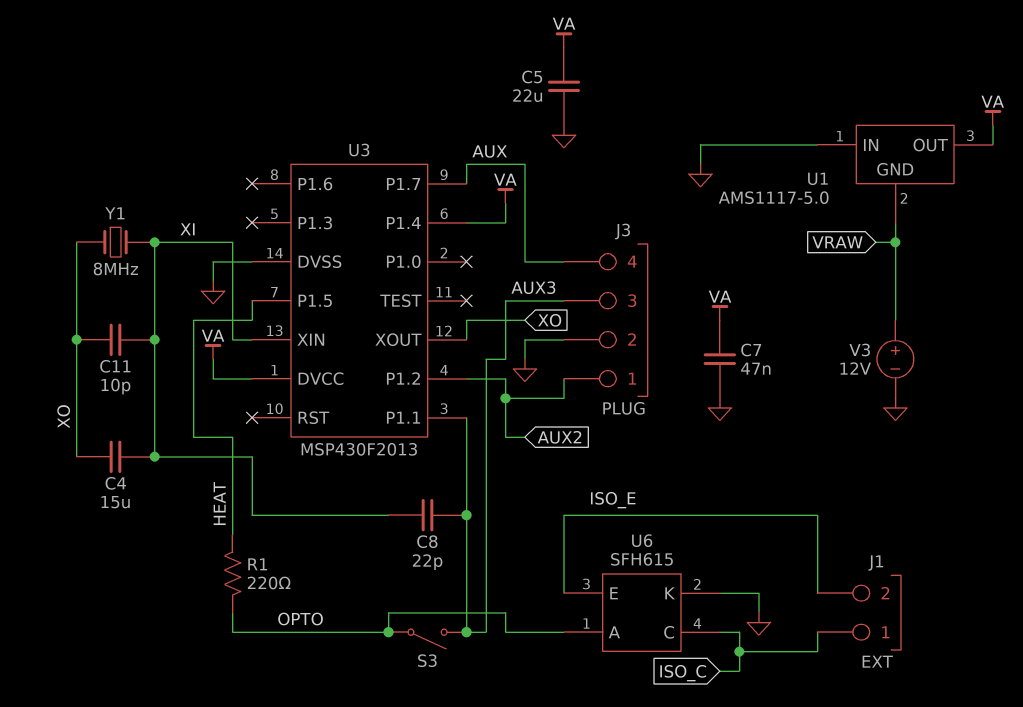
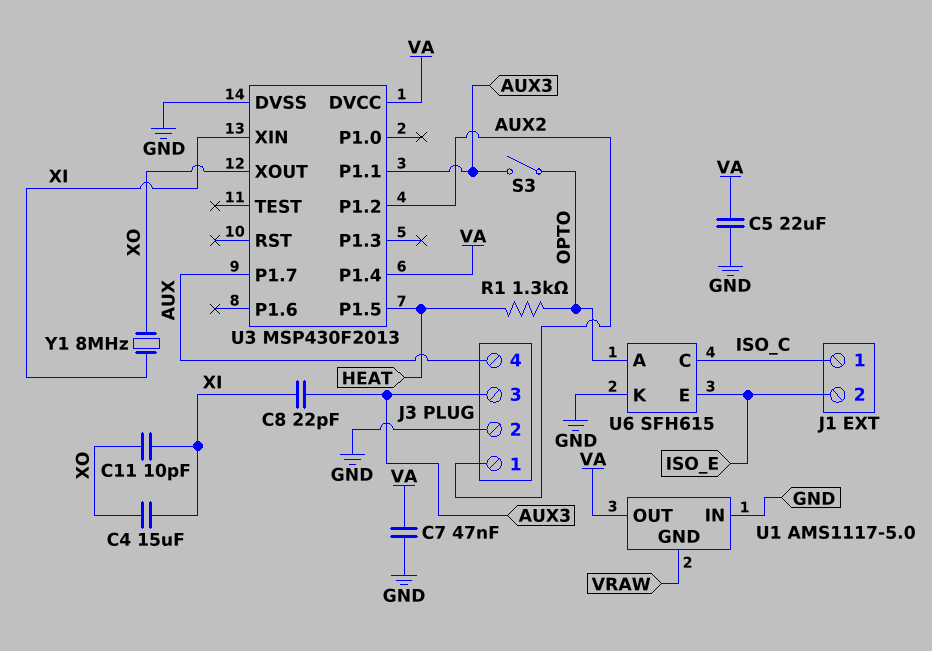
R1: 220 (HEAT, OPTO) -> 1.3k (HEAT, OPTO)
V3: 12V (plus VRAW, minus GND) -> none

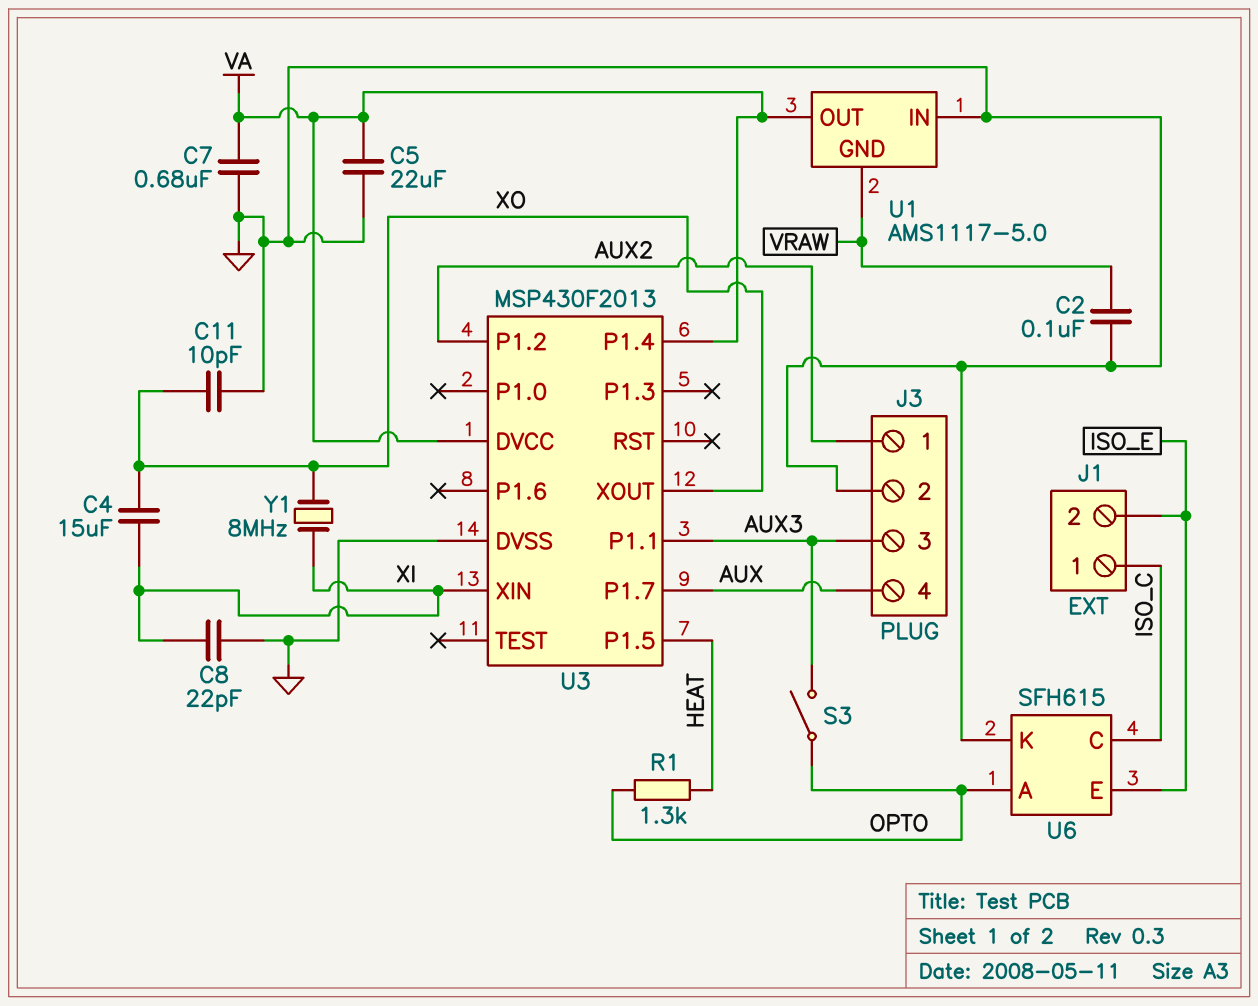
C2: none -> 100nF (GND, VRAW)
C7: 47nF (GND, VA) -> 680nF (GND, VA)
C8: 22pF (AUX3, XI) -> 22pF (GND, XI)
C11: 10pF (XI, XO) -> 10pF (GND, XO)

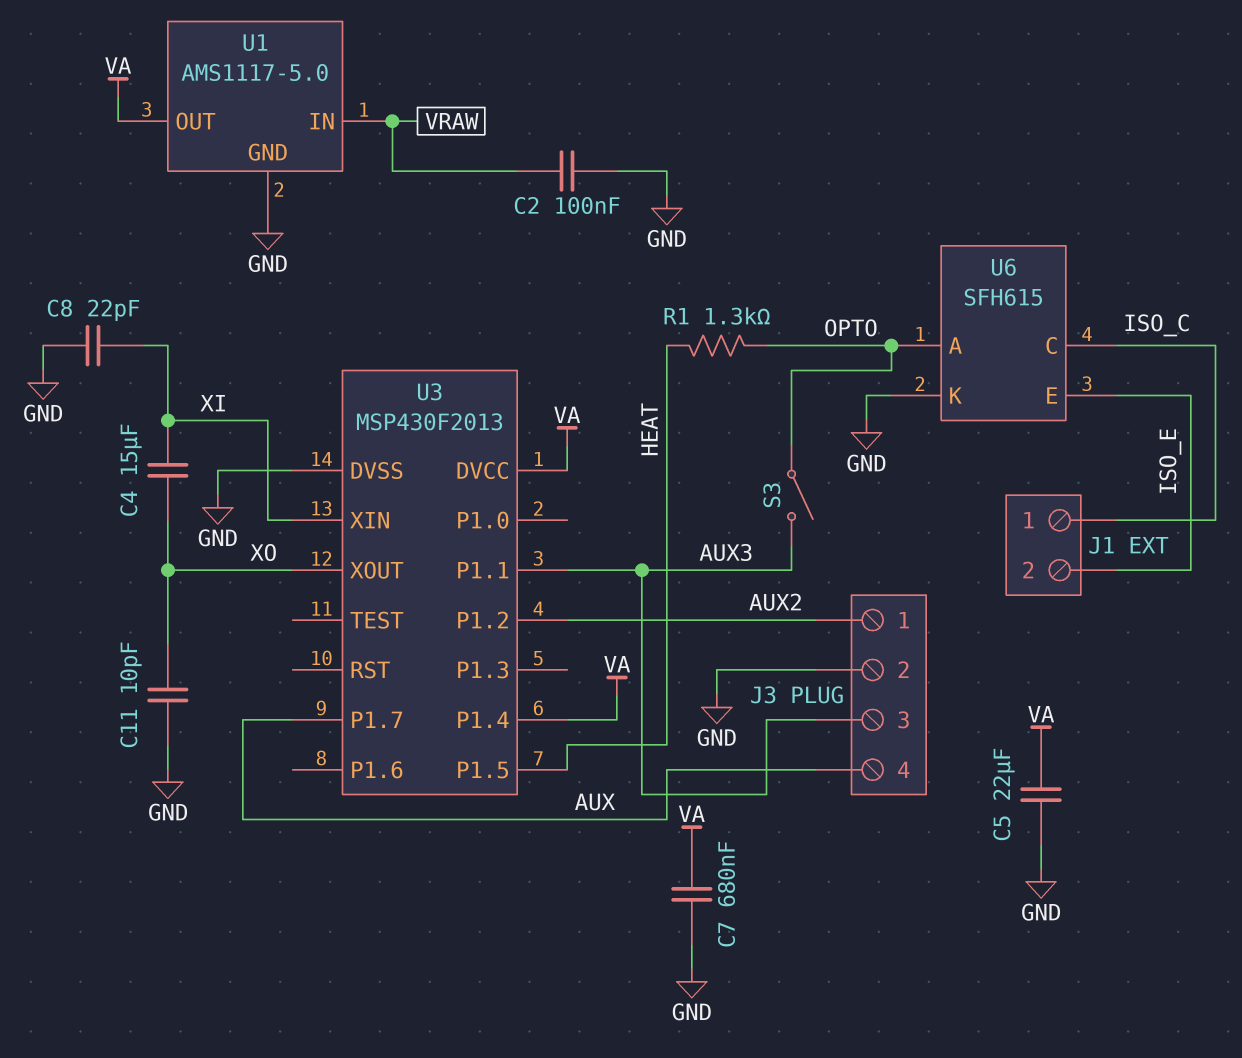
U1 pin GND: VRAW -> GND
U1 pin IN: GND -> VRAW
Y1: 8MHz (XI, XO) -> none

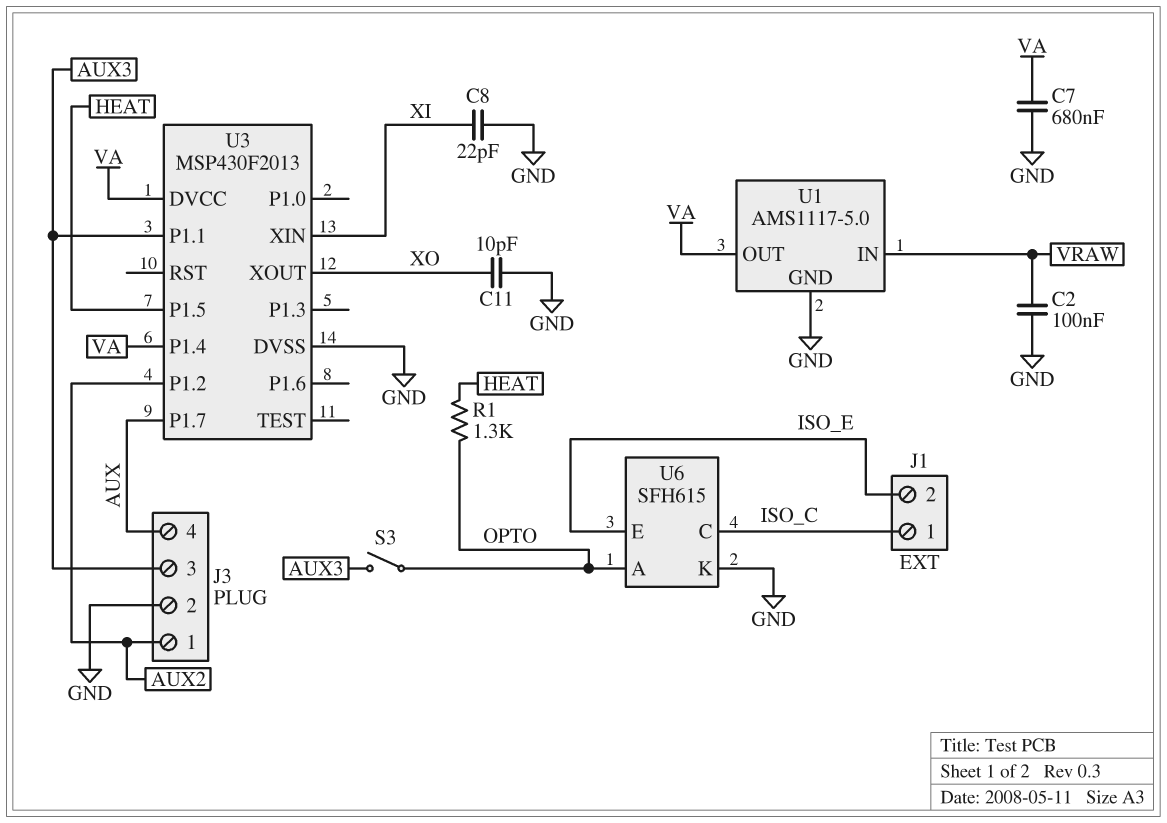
C4: 15uF (XI, XO) -> none
C5: 22uF (GND, VA) -> none

